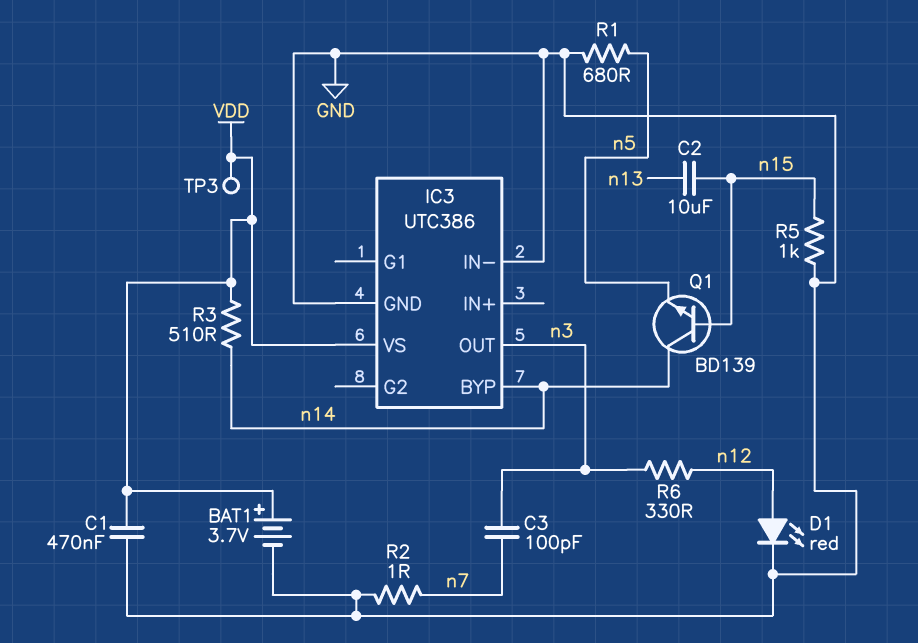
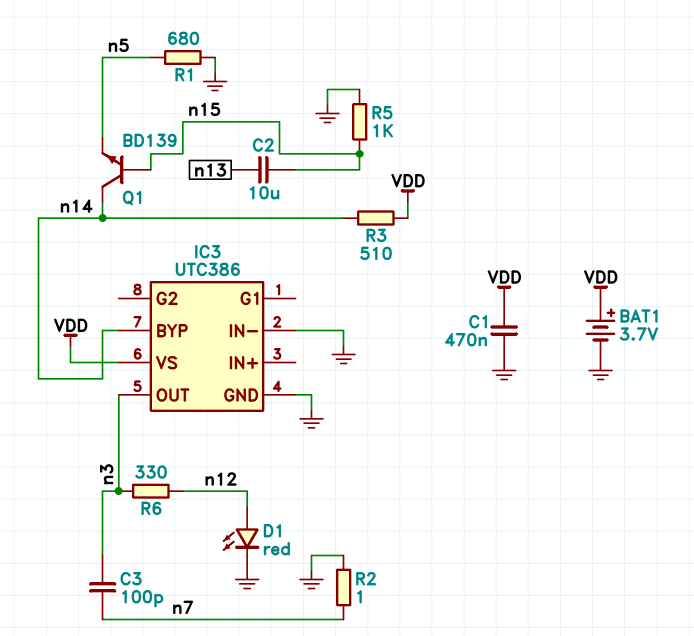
TP3: test point (VDD) -> none

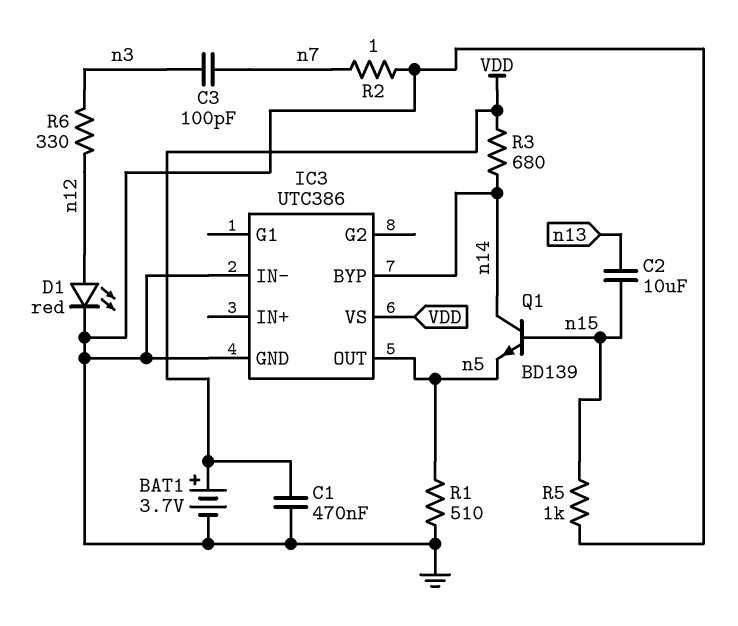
IC3 pin OUT: n3 -> n5
R1: 680 (GND, n5) -> 510 (GND, n5)
R3: 510 (VDD, n14) -> 680 (VDD, n14)

